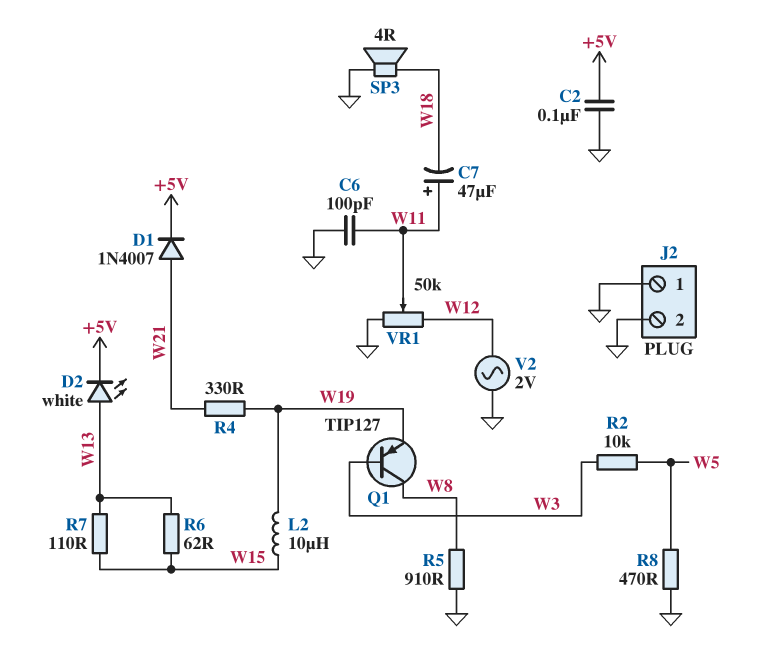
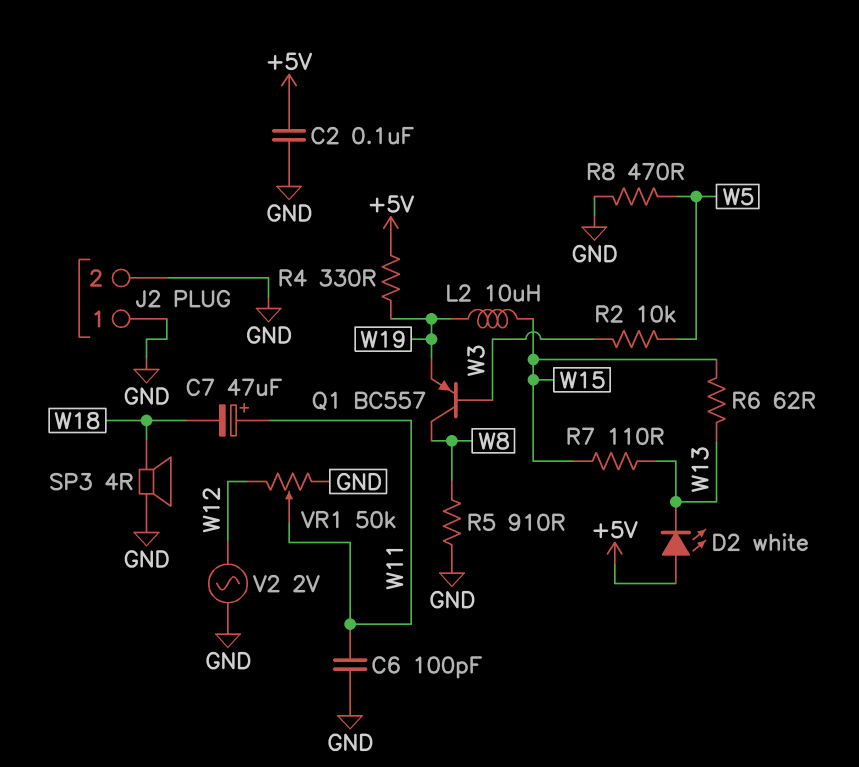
D1: diode 1N4007 (A W21, K +5V) -> none
D2: LED white (A W13, K +5V) -> LED white (A +5V, K W13)
Q1: PNP TIP127 (B W3, C W8, E W19) -> PNP BC557 (B W3, C W8, E W19)
R4: 330 (W19, W21) -> 330 (+5V, W19)

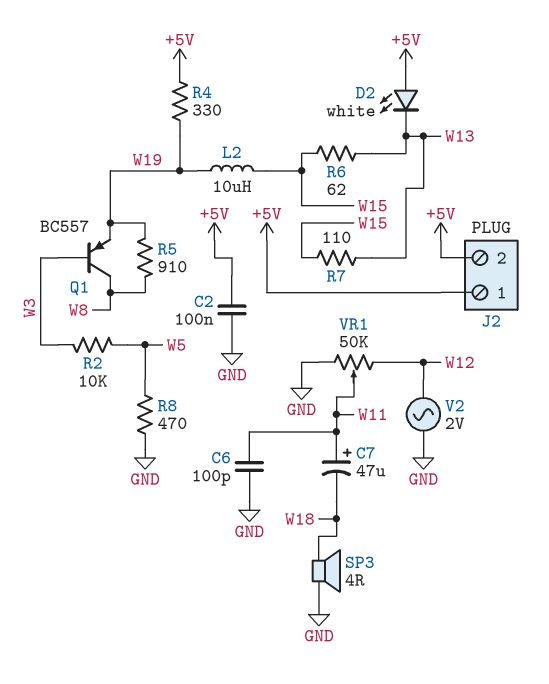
J2 pin 1: GND -> +5V
J2 pin 2: GND -> +5V
R5: 910 (GND, W8) -> 910 (W8, W19)

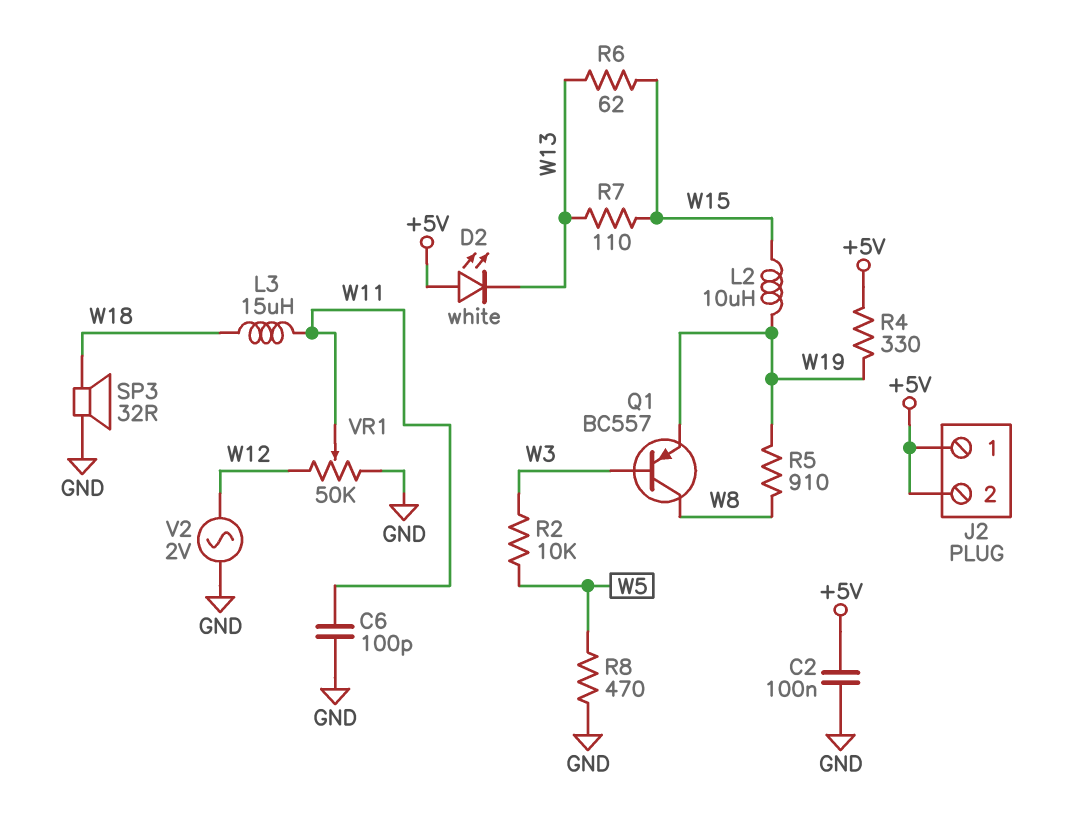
C7: 47uF (plus W11, minus W18) -> none
L3: none -> 15uH (W11, W18)
SP3: speaker 4R (GND, W18) -> speaker 32R (GND, W18)

